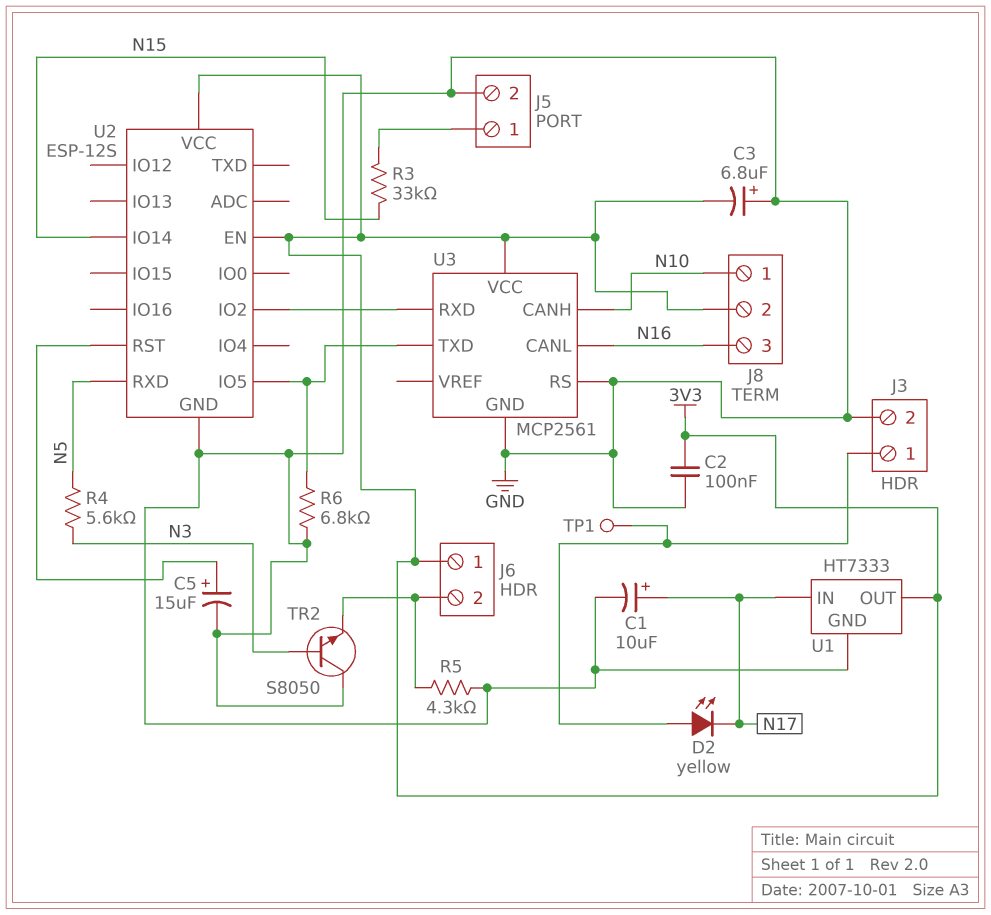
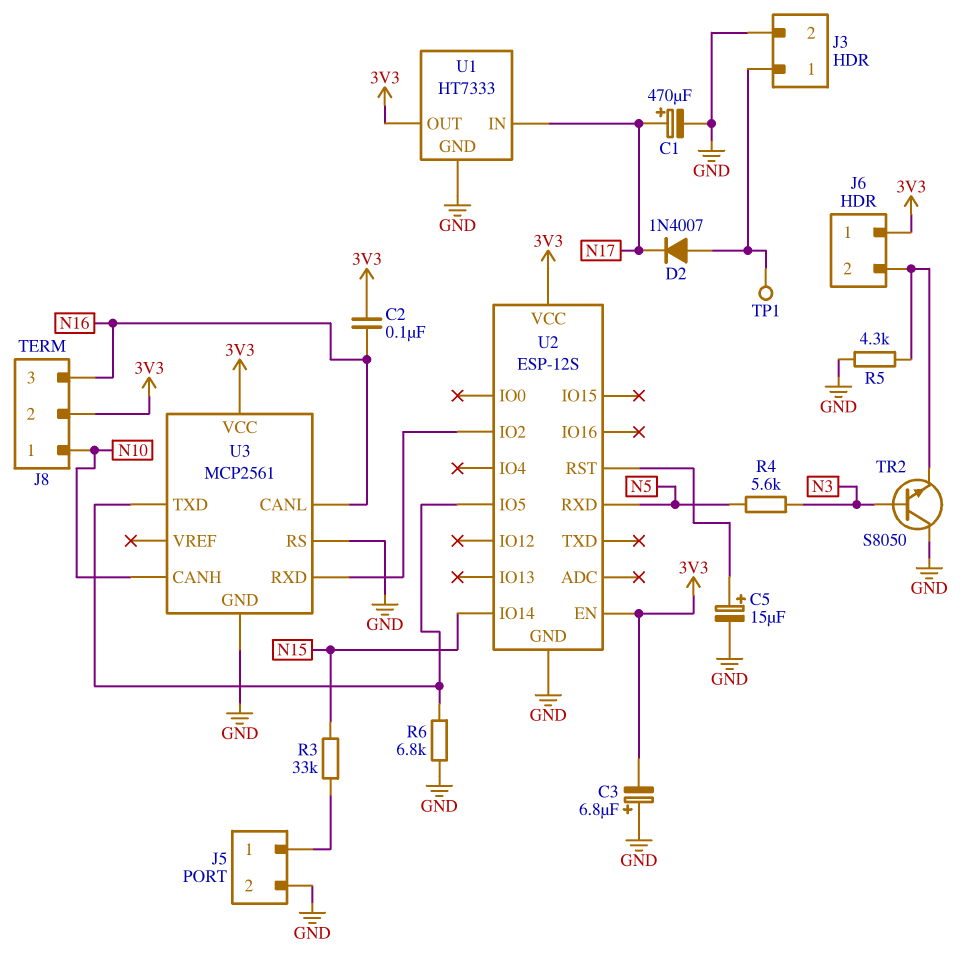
C1: 10uF (plus N17, minus GND) -> 470uF (plus N17, minus GND)
C2: 100nF (3V3, GND) -> 100nF (3V3, N16)
D2: LED yellow (A J3/1, K N17) -> diode 1N4007 (A J3/1, K N17)

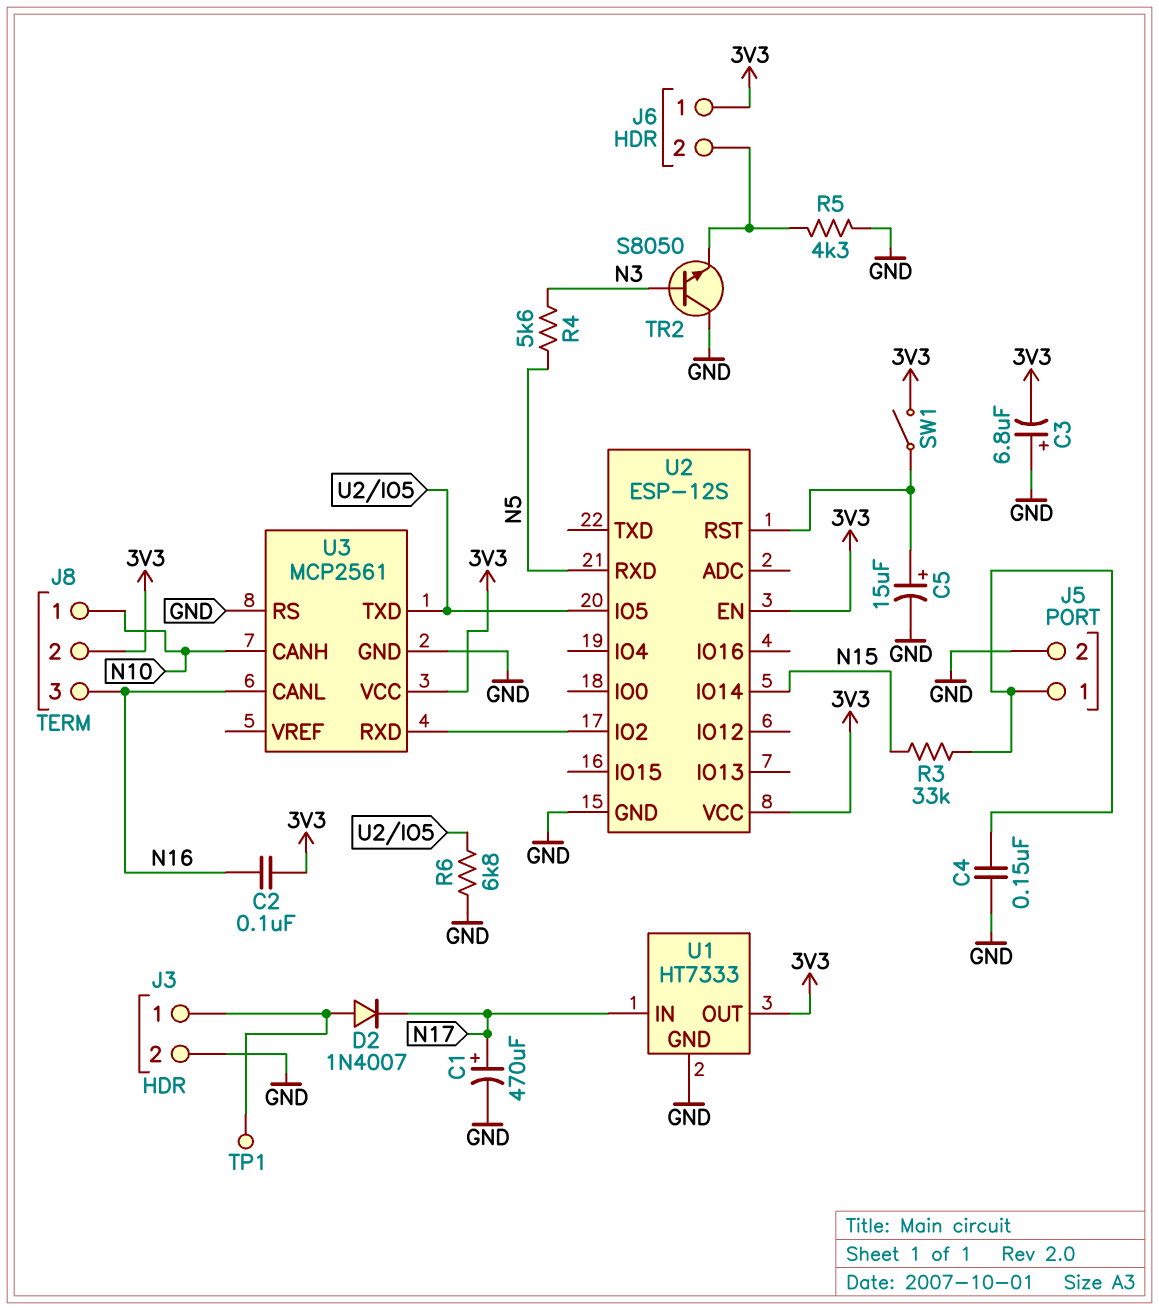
C4: none -> 150nF (GND, J5/1)
SW1: none -> switch (3V3, U2/RST)

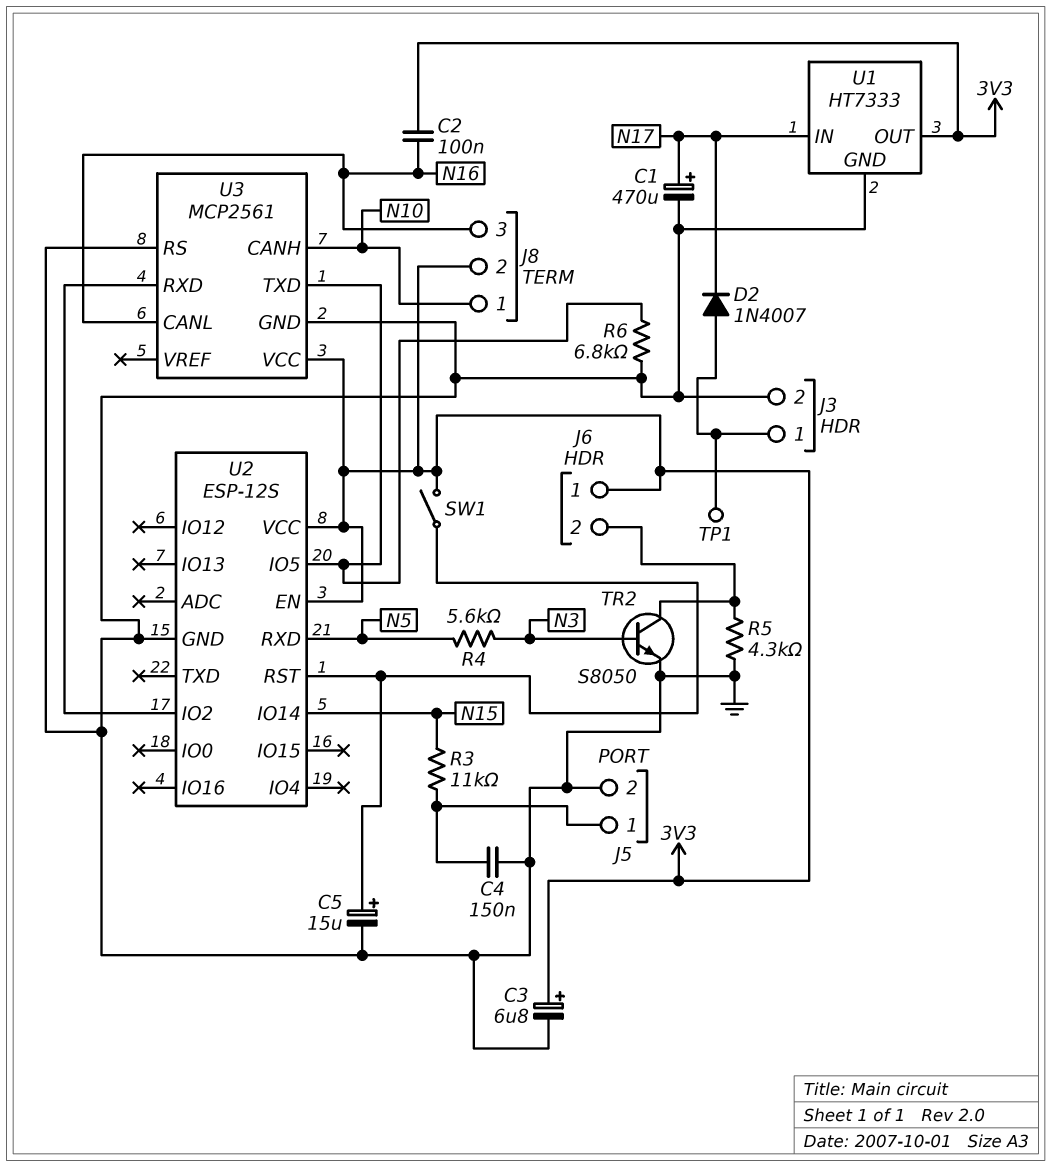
C3: 6.8uF (plus GND, minus 3V3) -> 6.8uF (plus 3V3, minus GND)
R3: 33k (J5/1, N15) -> 11k (J5/1, N15)
TR2: NPN S8050 (B N3, C GND, E J6/2) -> NPN S8050 (B N3, C J6/2, E GND)

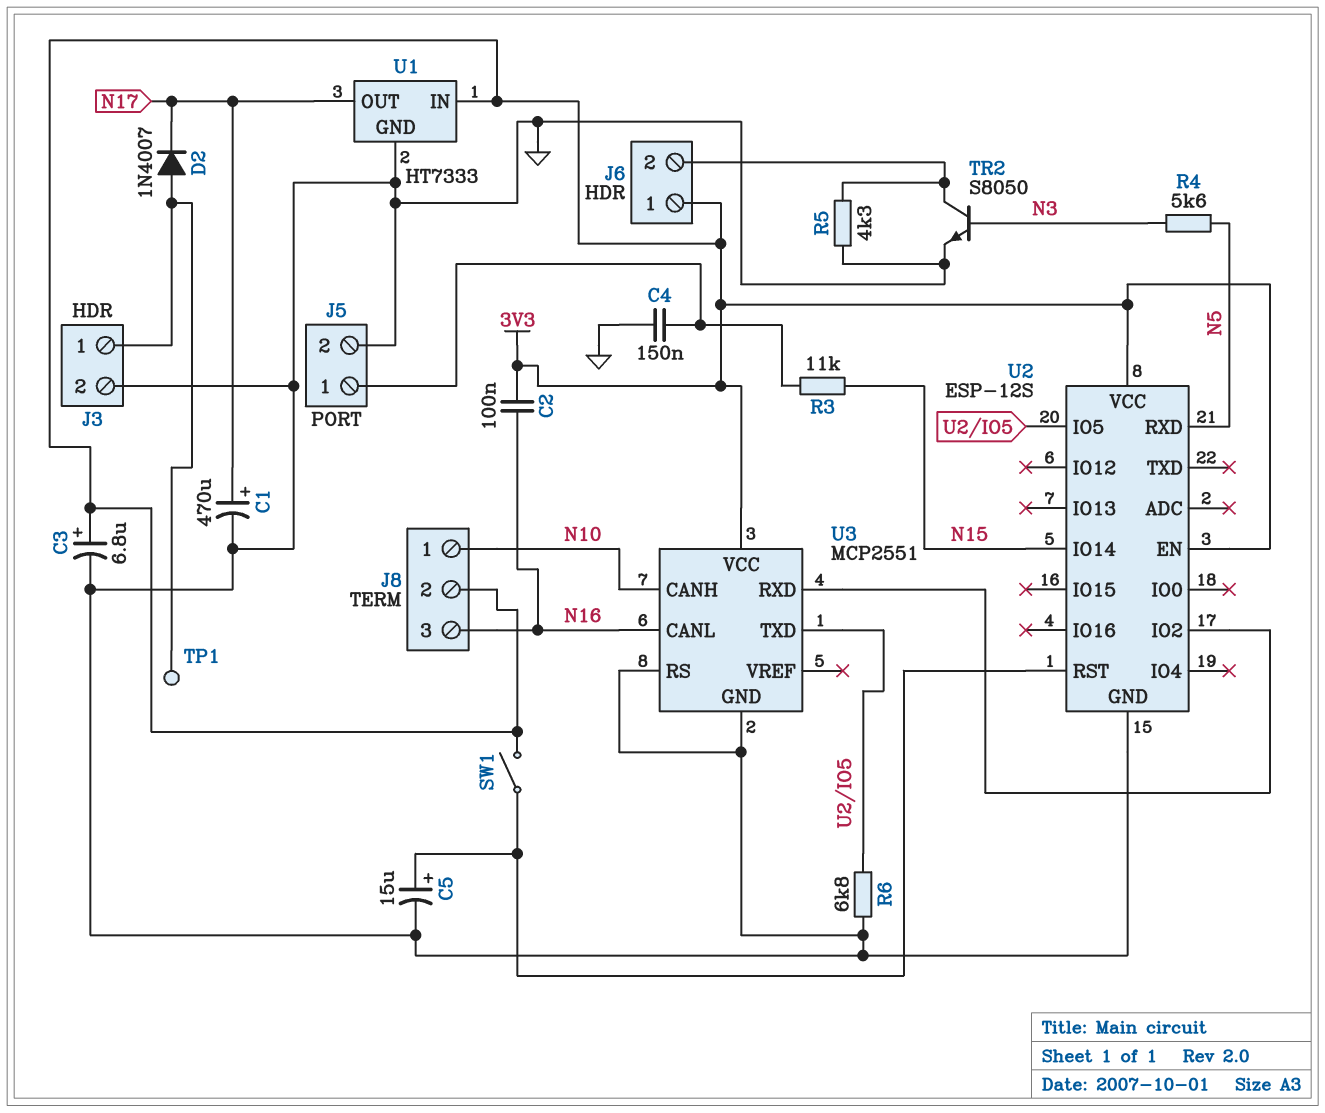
U1 pin IN: N17 -> 3V3
U1 pin OUT: 3V3 -> N17
U3: MCP2561 -> MCP2551

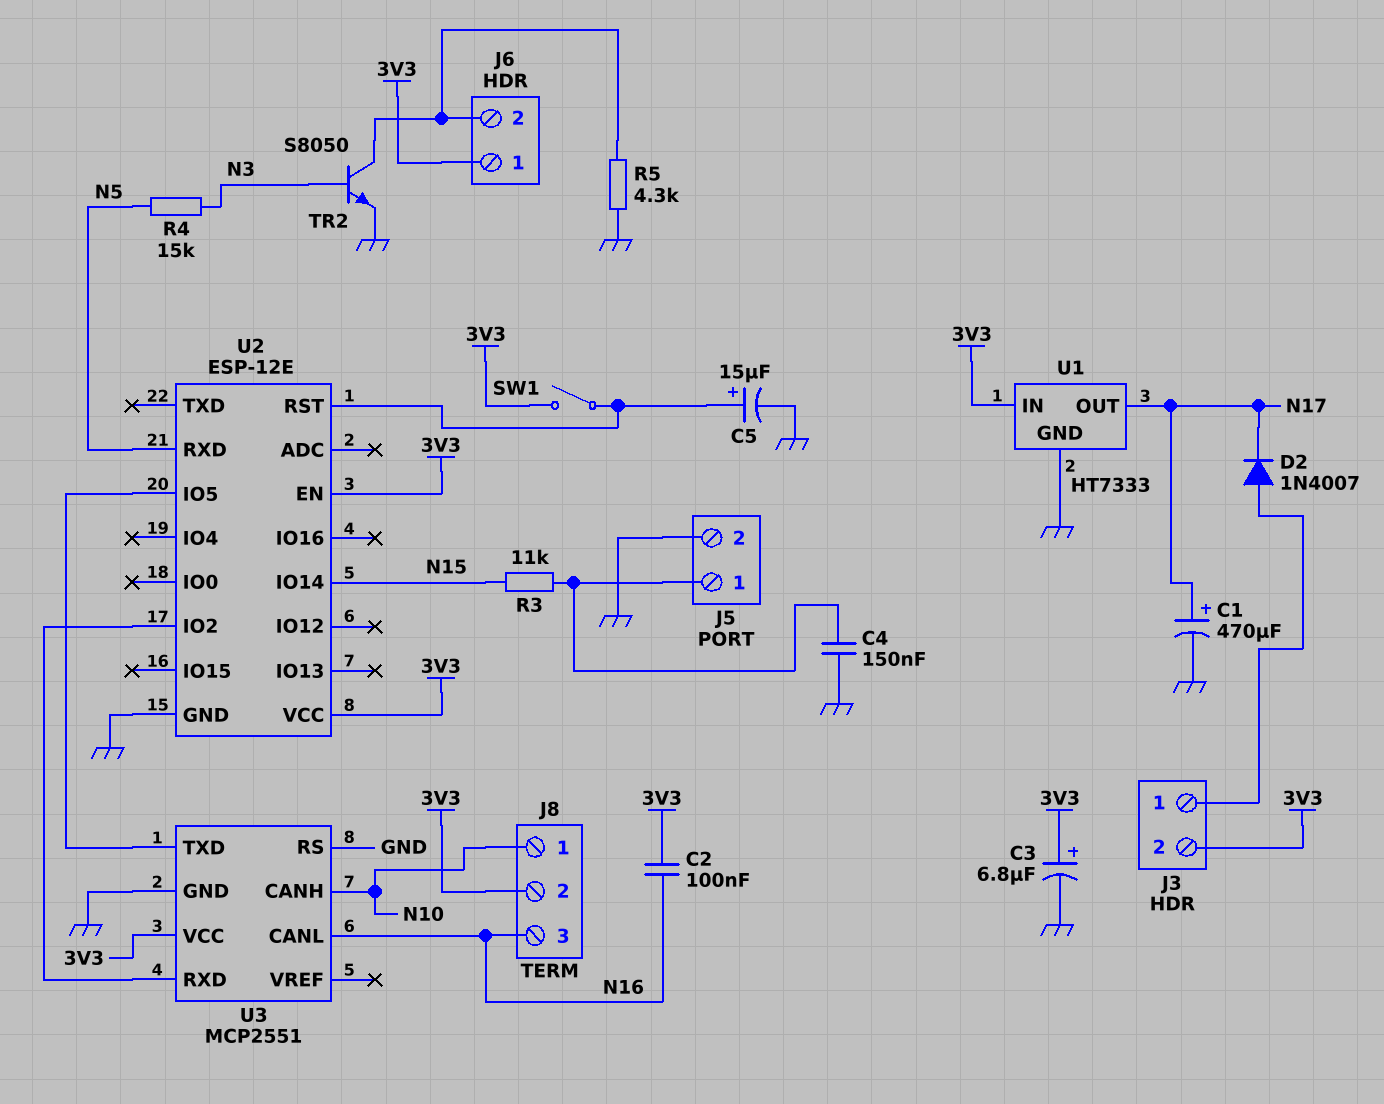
J3 pin 2: GND -> 3V3
R4: 5.6k (N3, N5) -> 15k (N3, N5)
R6: 6.8k (GND, U2/IO5) -> none
TP1: test point (J3/1) -> none
U2: ESP-12S -> ESP-12E

